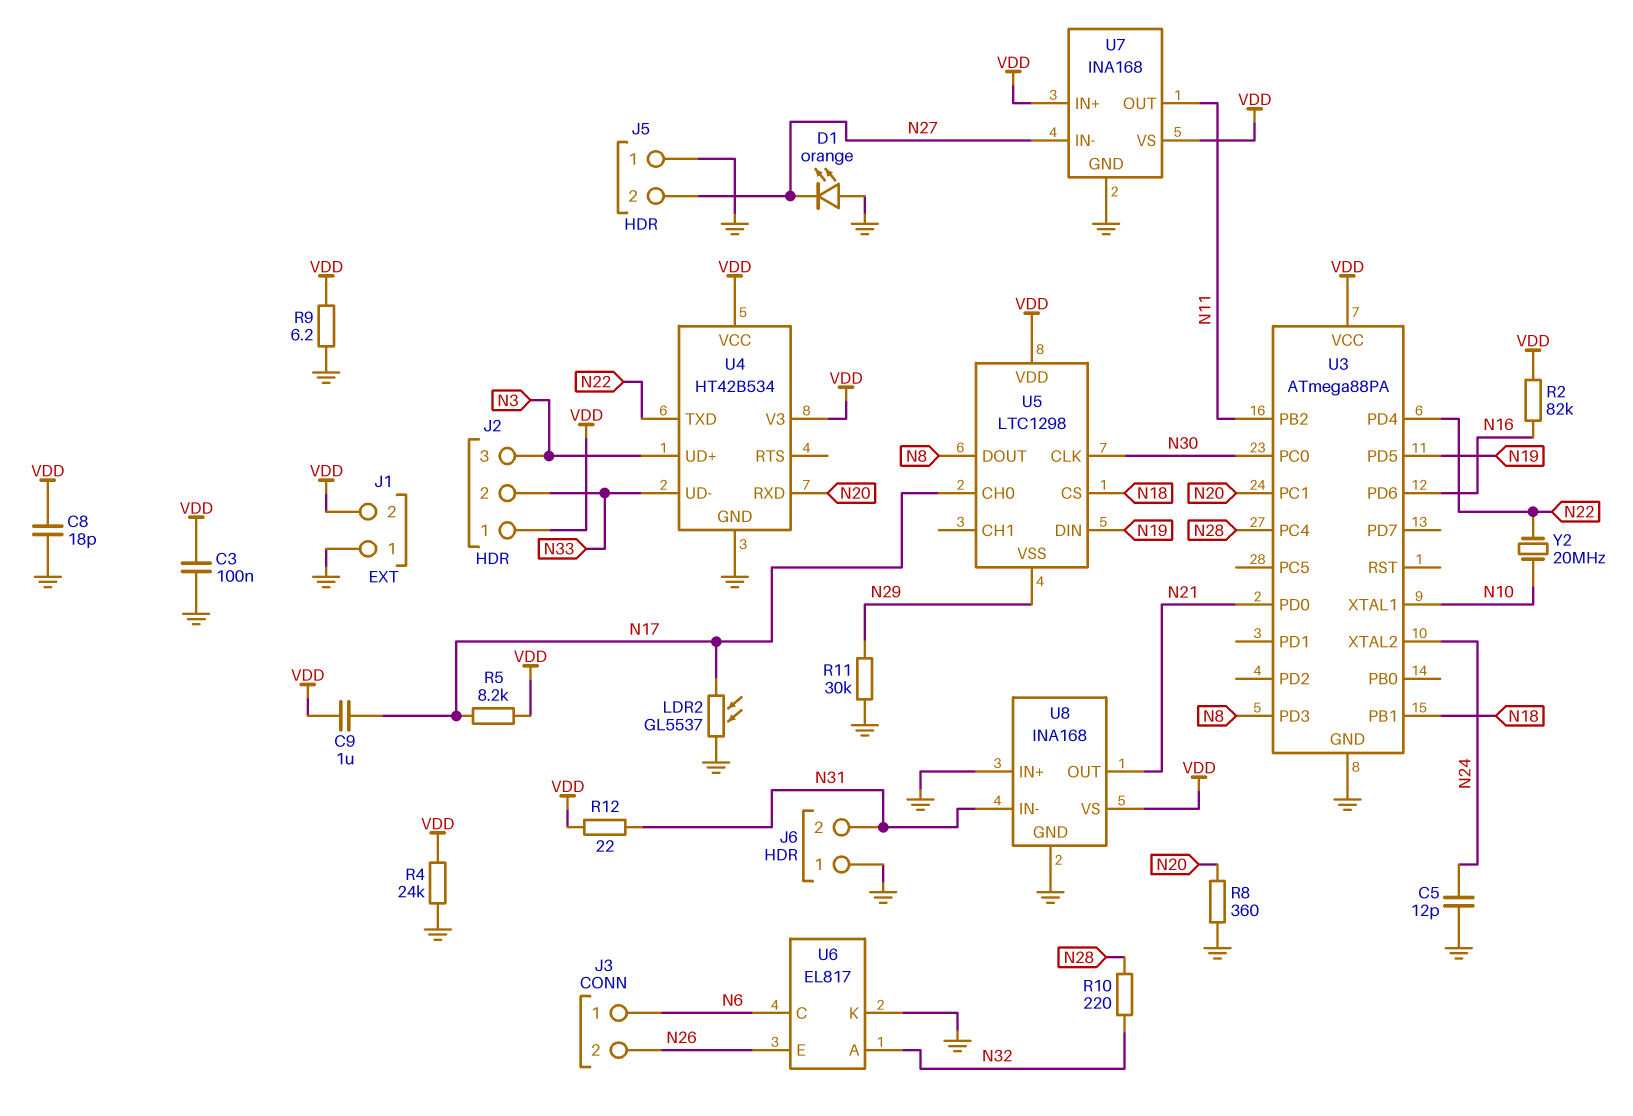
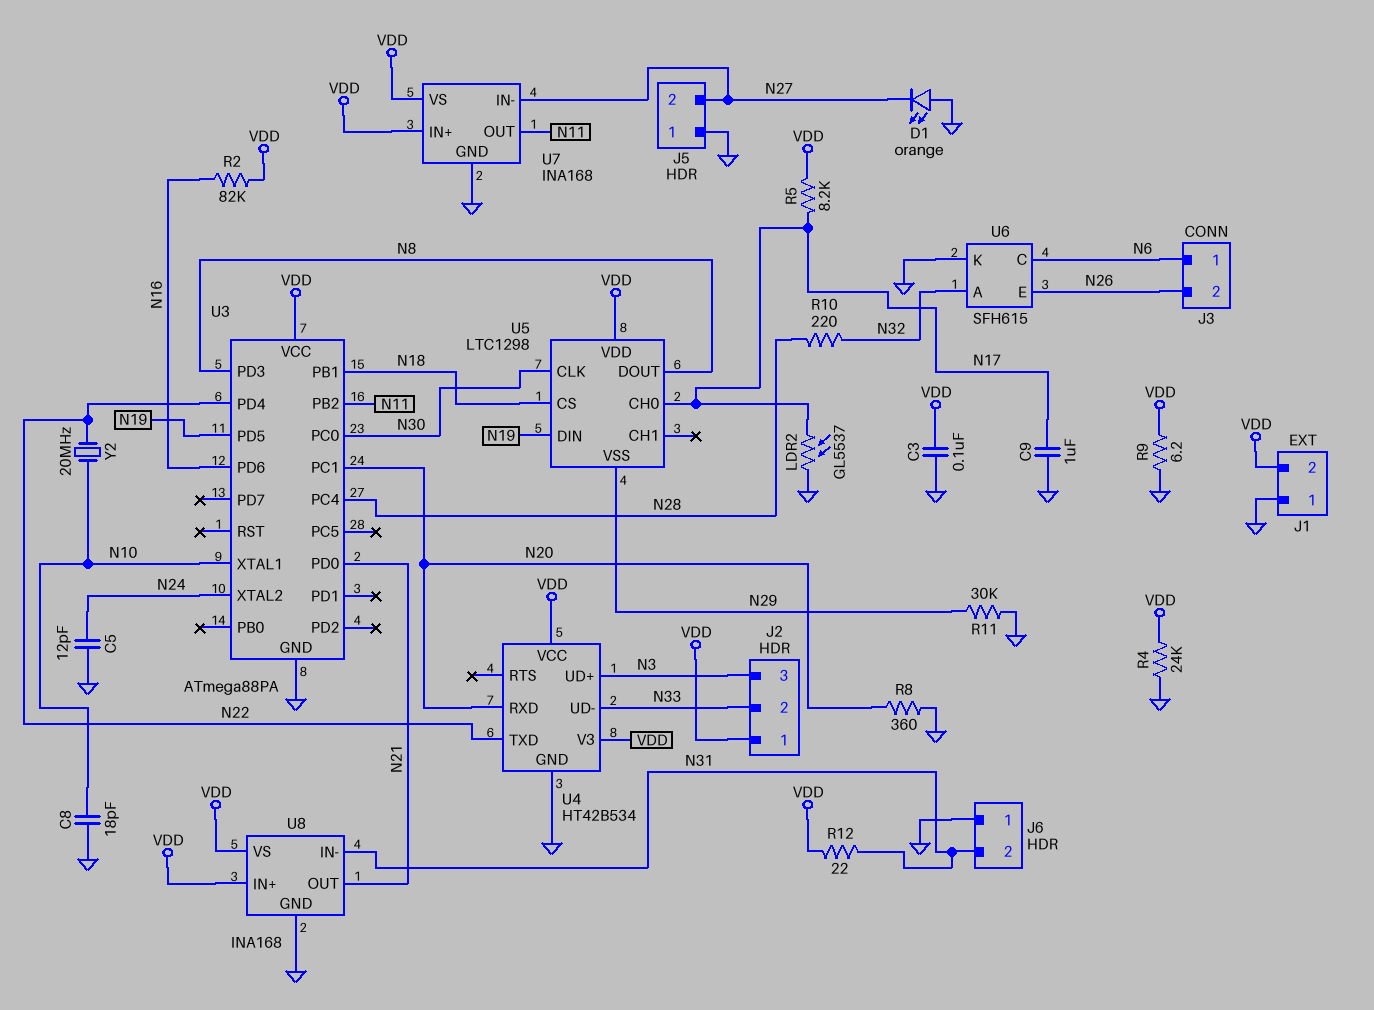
C8: 18pF (GND, VDD) -> 18pF (GND, N10)
C9: 1uF (N17, VDD) -> 1uF (GND, N17)
U6: EL817 -> SFH615
U8 pin IN+: GND -> VDD

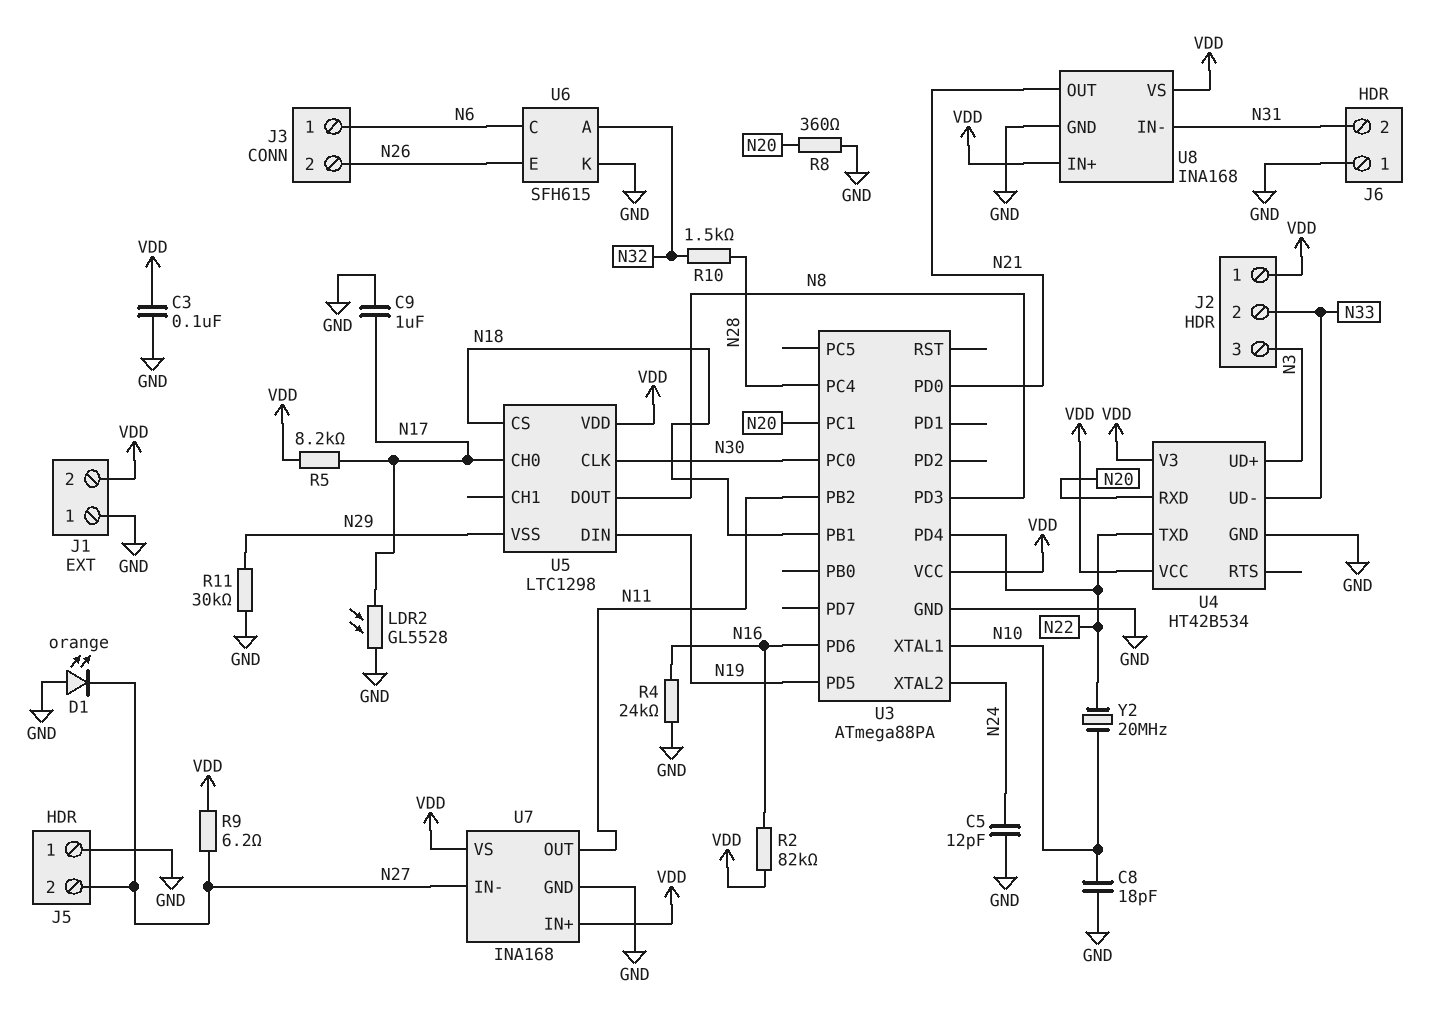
LDR2: GL5537 (GND, N17) -> GL5528 (GND, N17)
R4: 24k (GND, VDD) -> 24k (GND, N16)
R9: 6.2 (GND, VDD) -> 6.2 (N27, VDD)
R10: 220 (N28, N32) -> 1.5k (N28, N32)
R12: 22 (N31, VDD) -> none

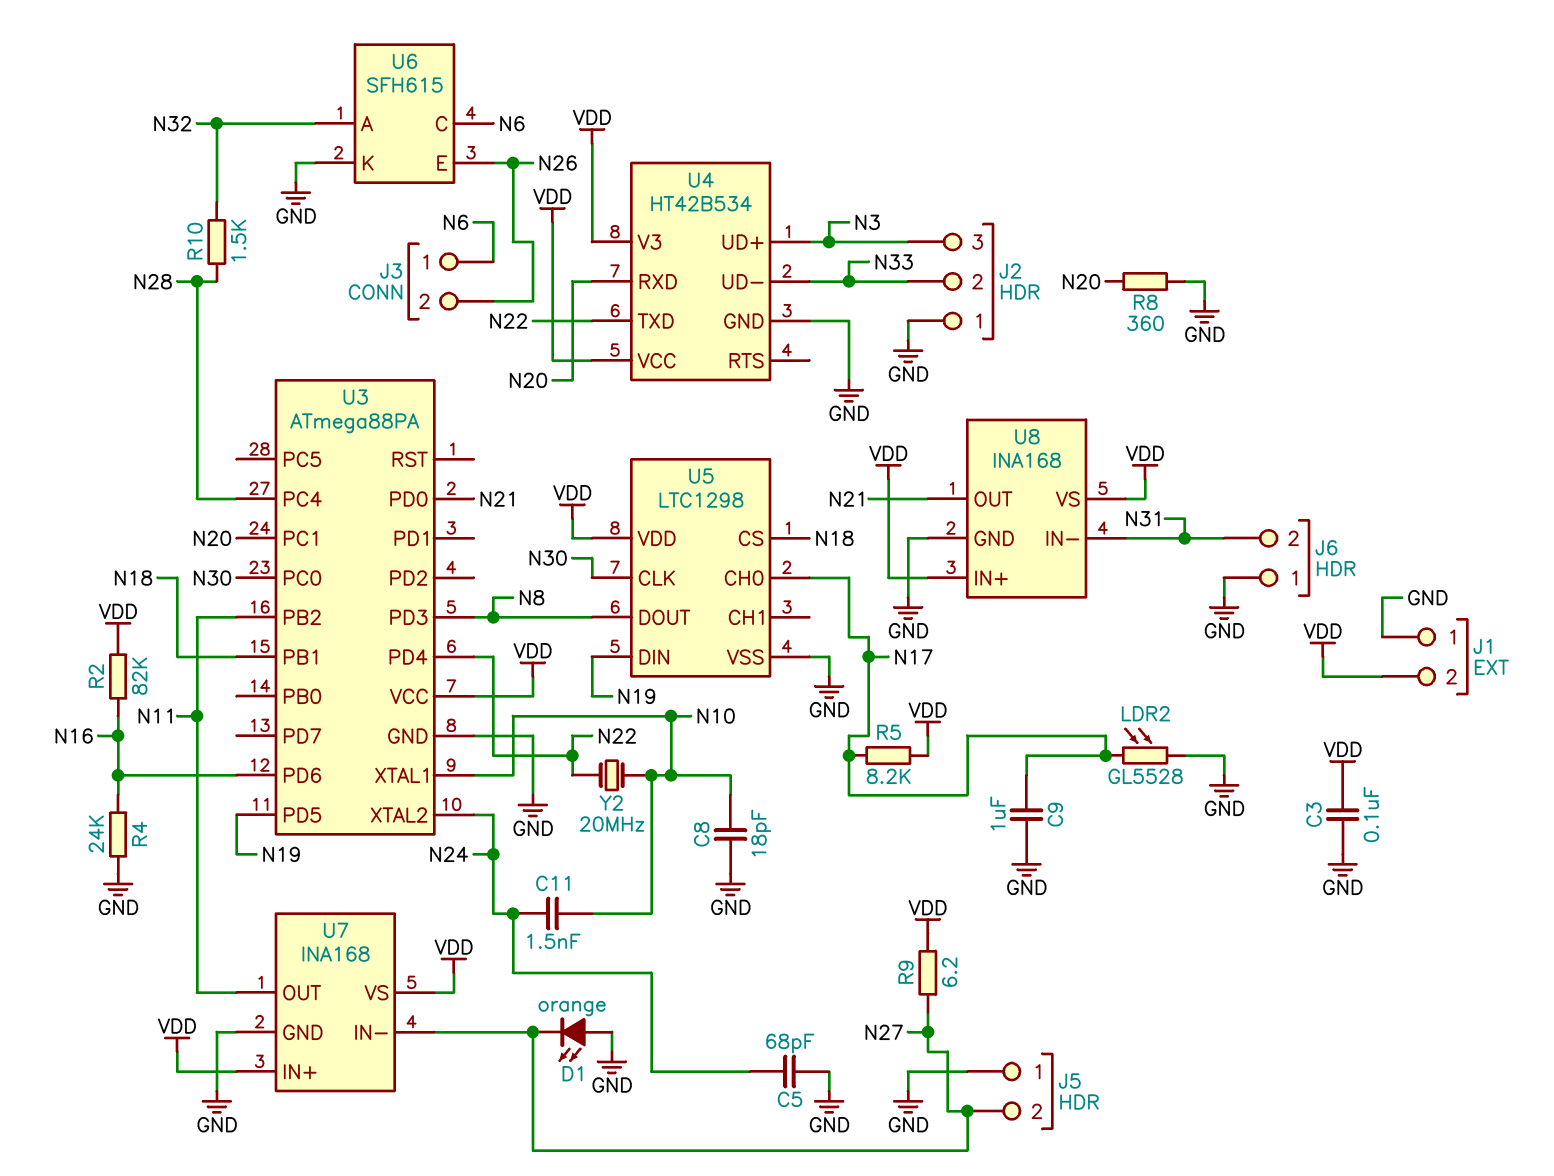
C5: 12pF (GND, N24) -> 68pF (GND, N24)
C11: none -> 1.5nF (N10, N24)
J2 pin 1: VDD -> GND
R11: 30k (GND, N29) -> none
U5 pin VSS: N29 -> GND

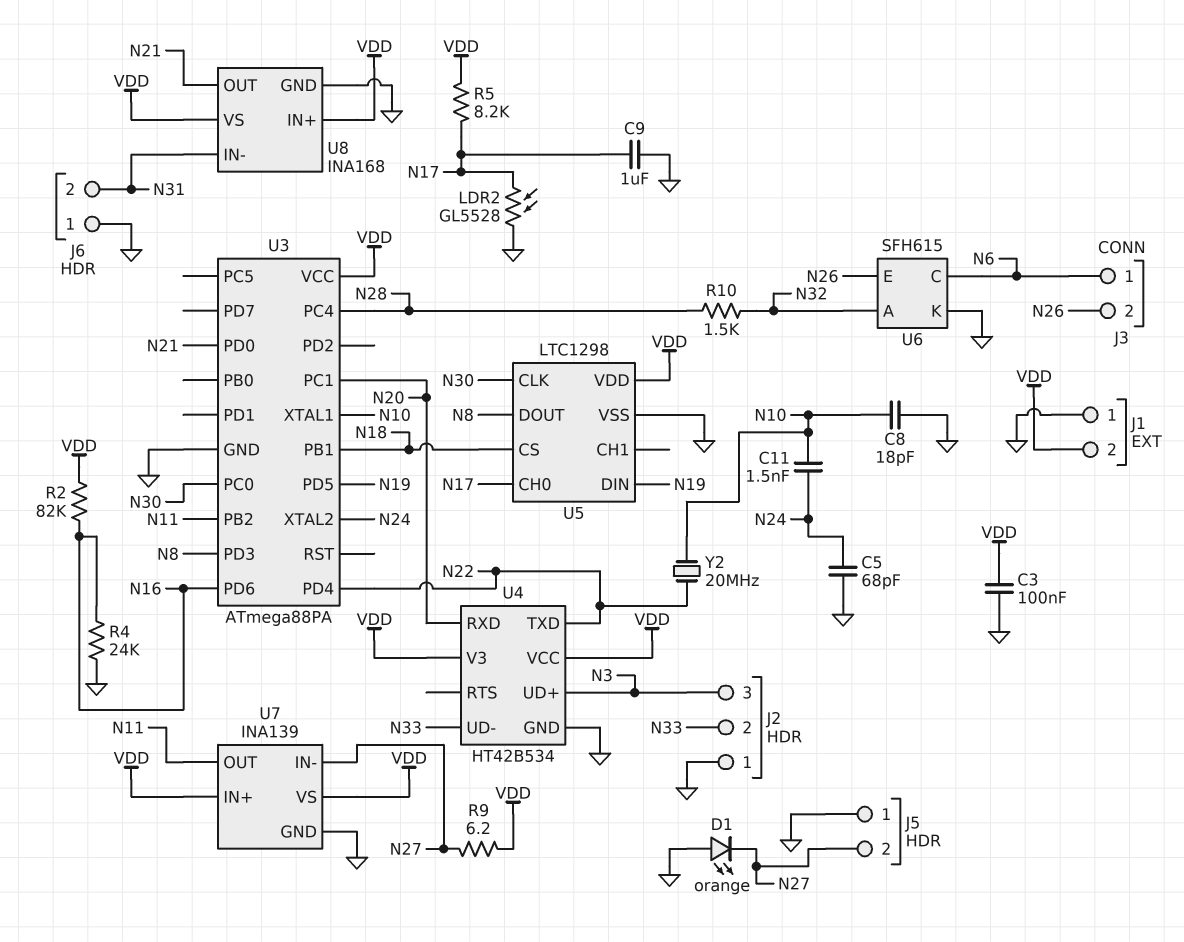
R8: 360 (GND, N20) -> none
U7: INA168 -> INA139

